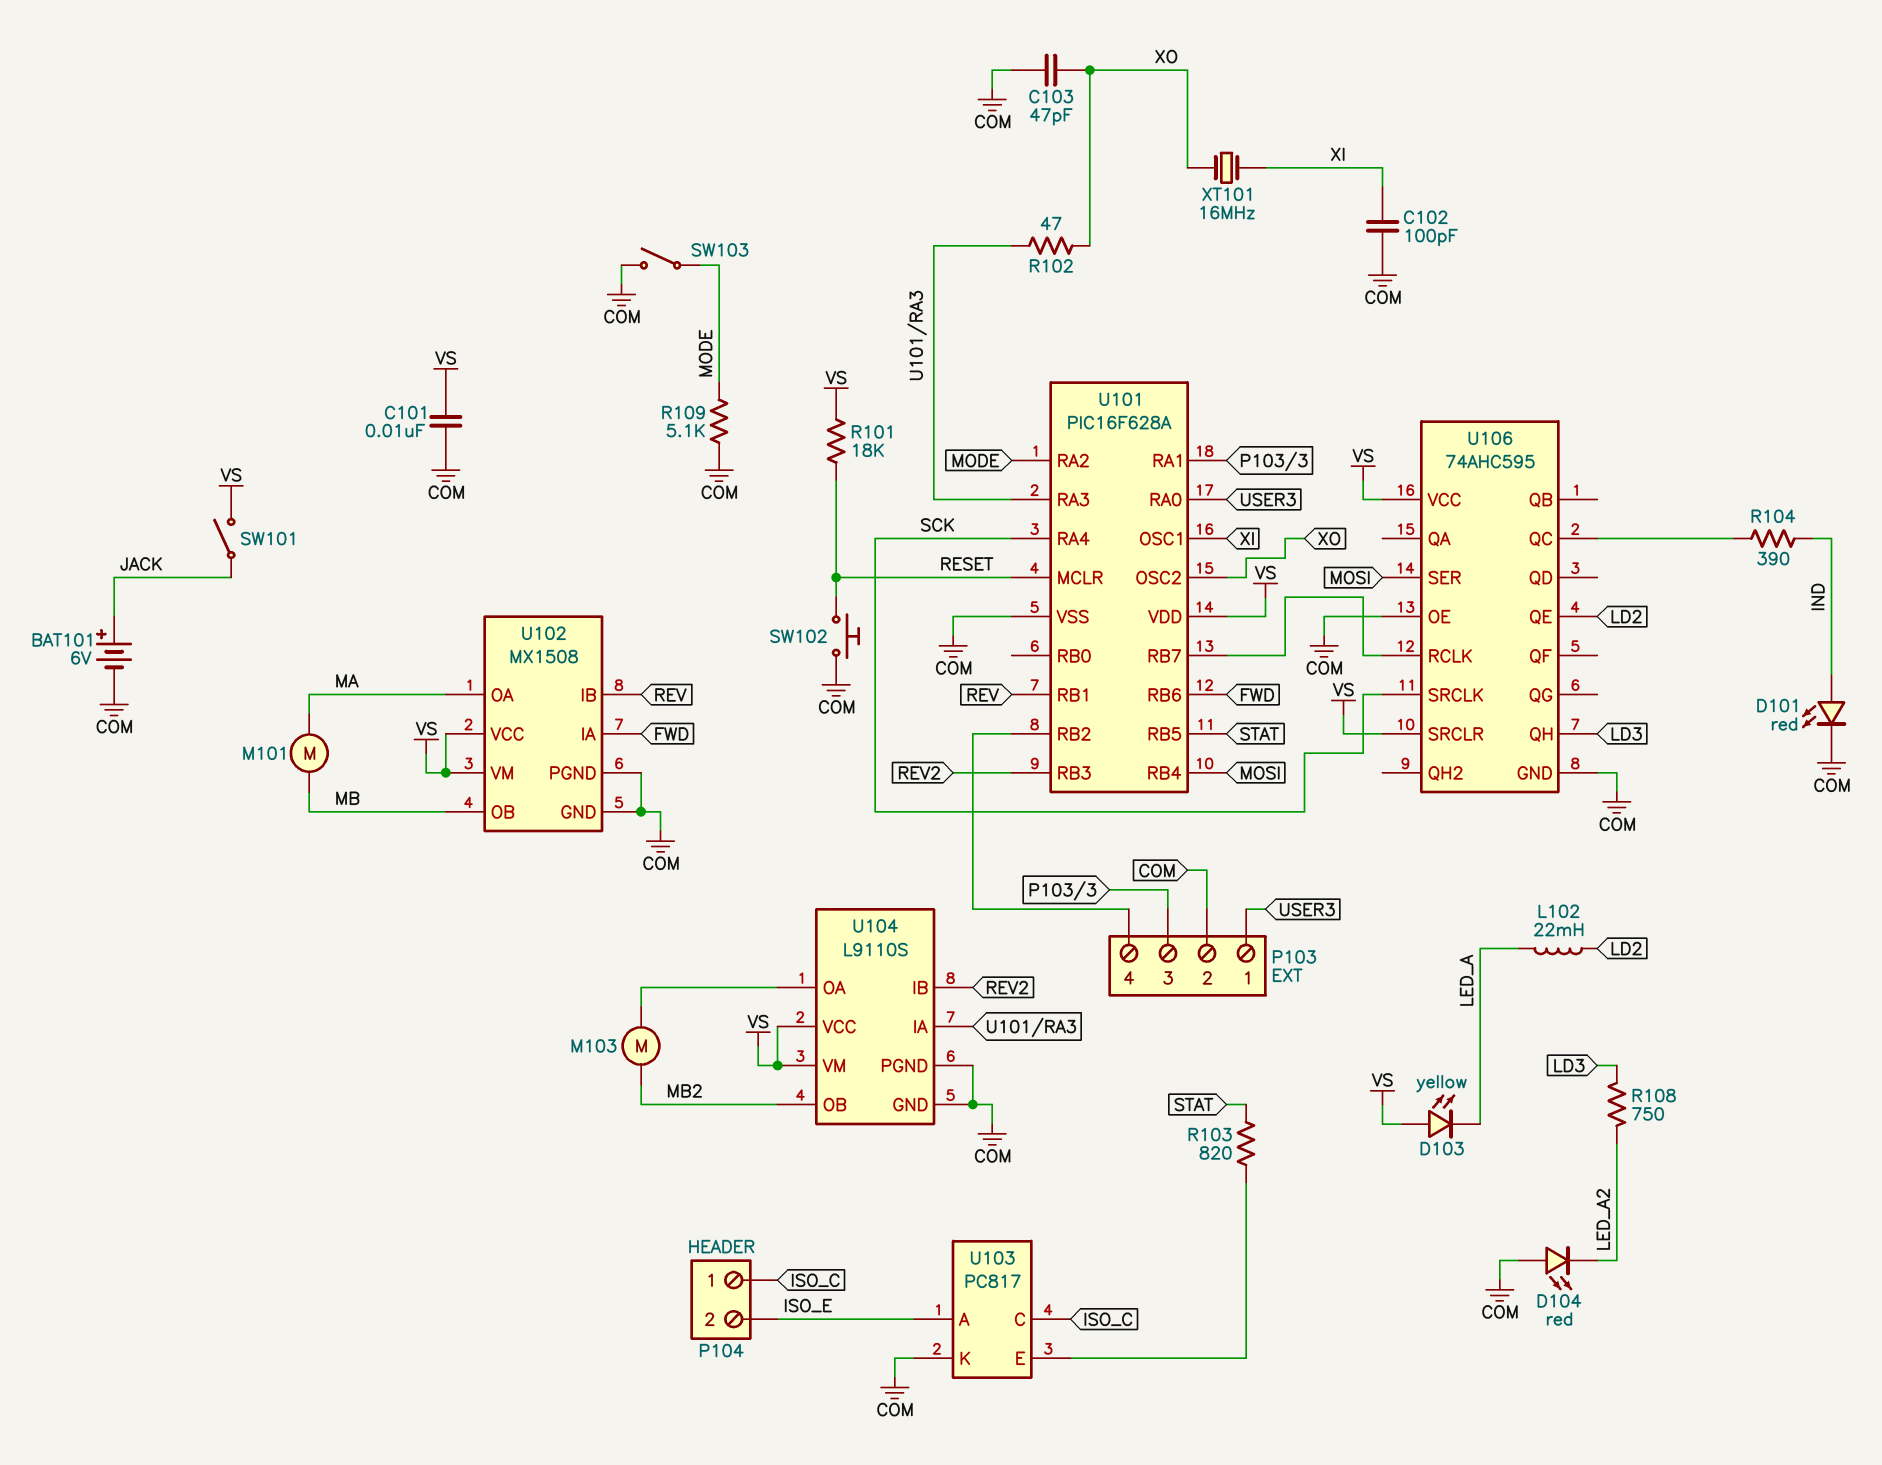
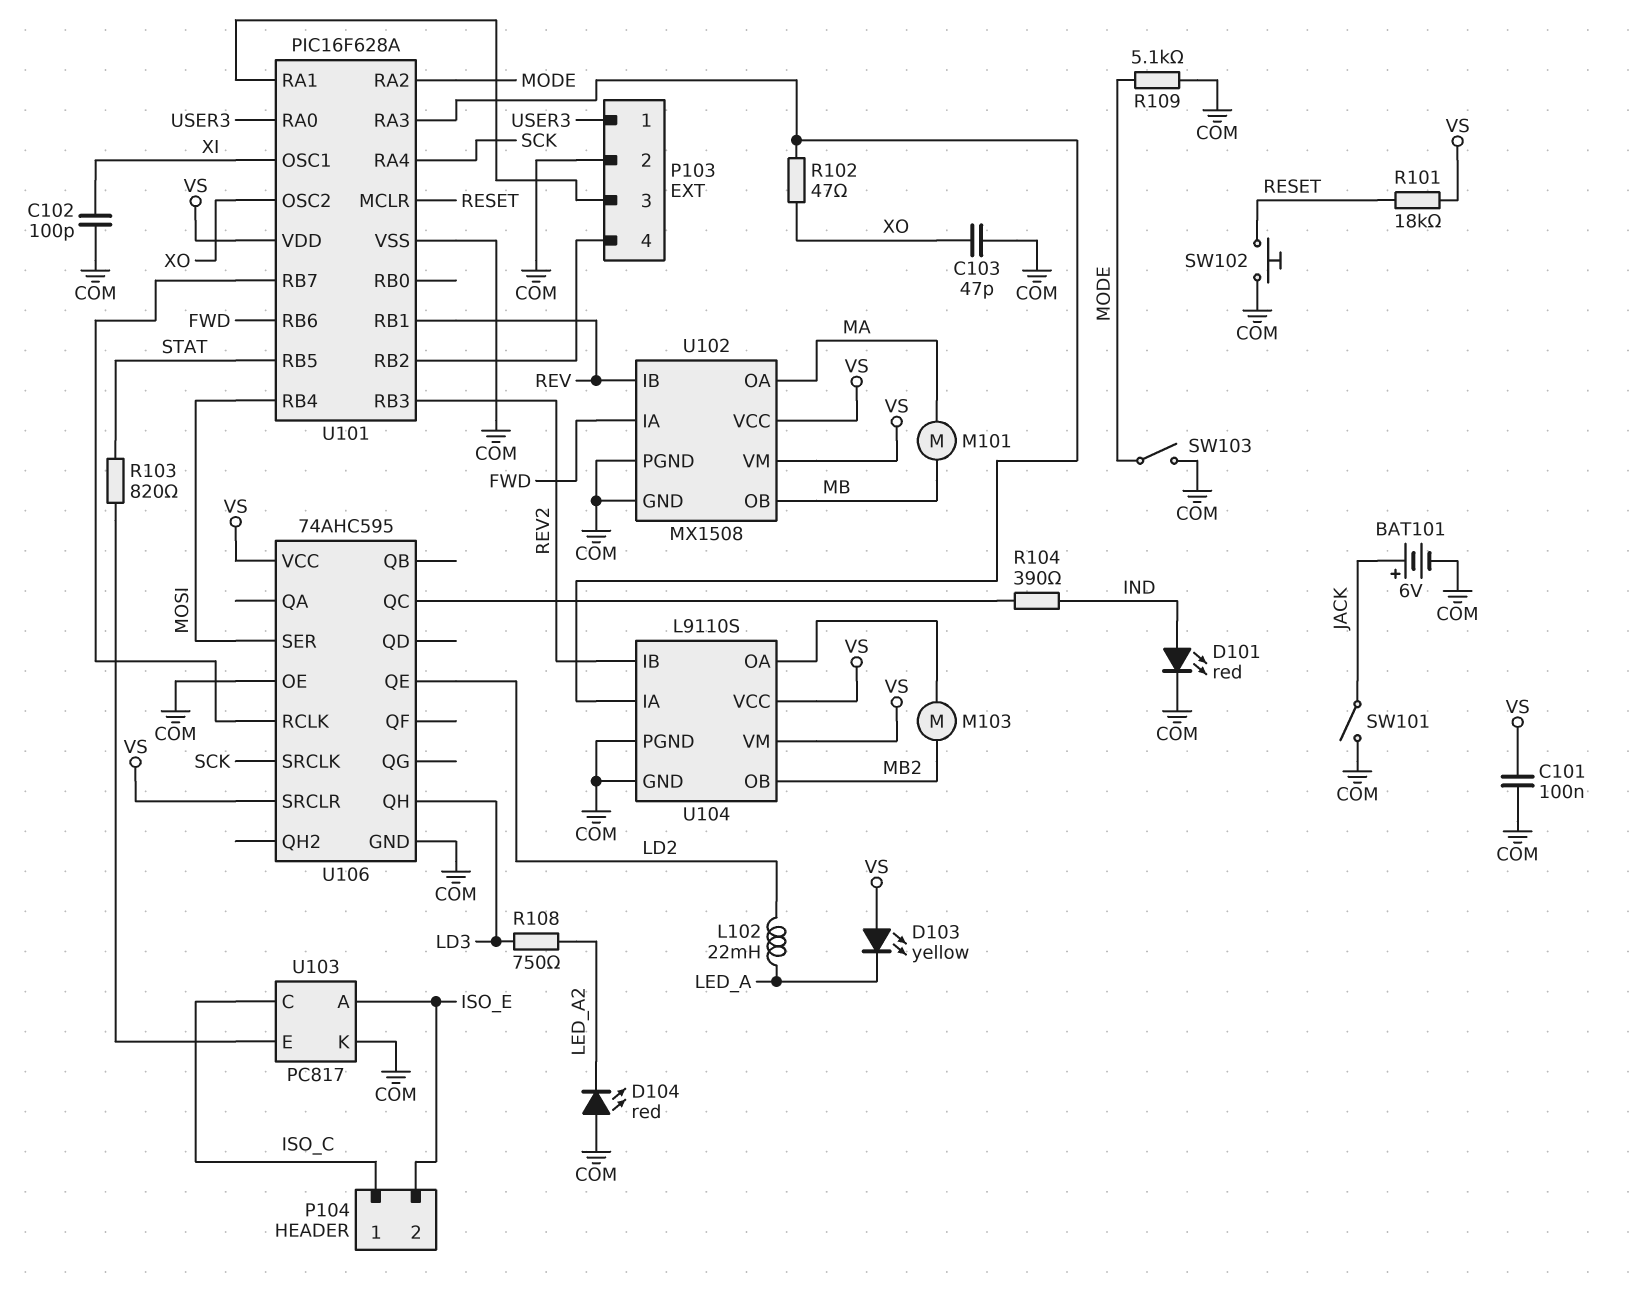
C101: 10nF (COM, VS) -> 100nF (COM, VS)
SW101: switch (JACK, VS) -> switch (COM, JACK)
XT101: 16MHz (XI, XO) -> none

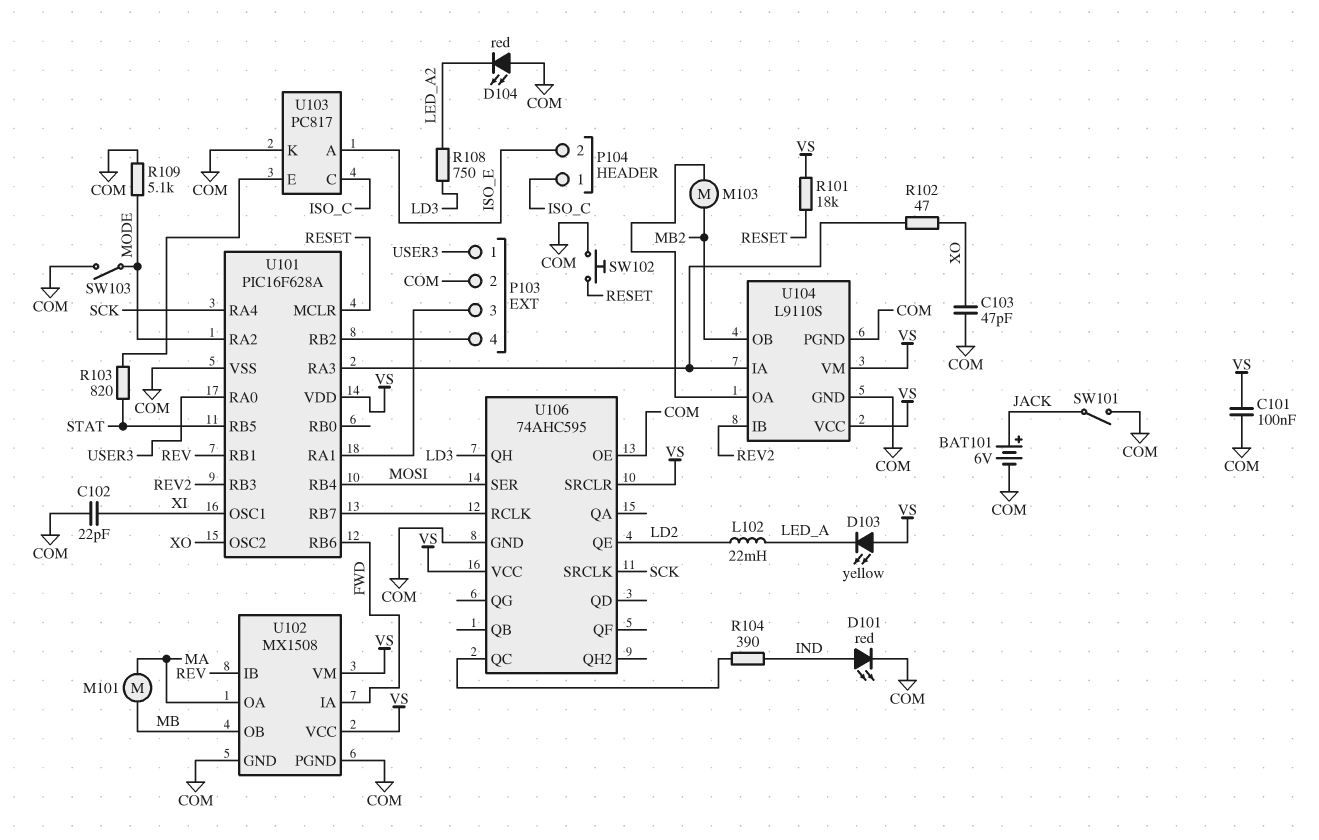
C102: 100pF (COM, XI) -> 22pF (COM, XI)

